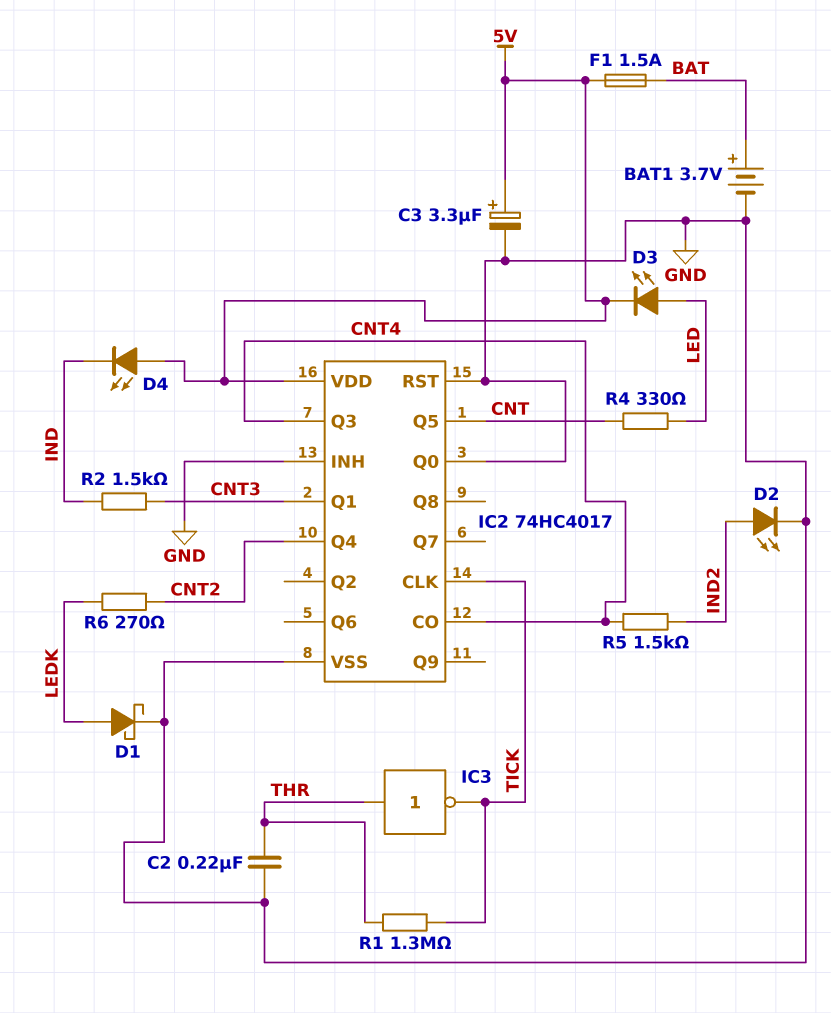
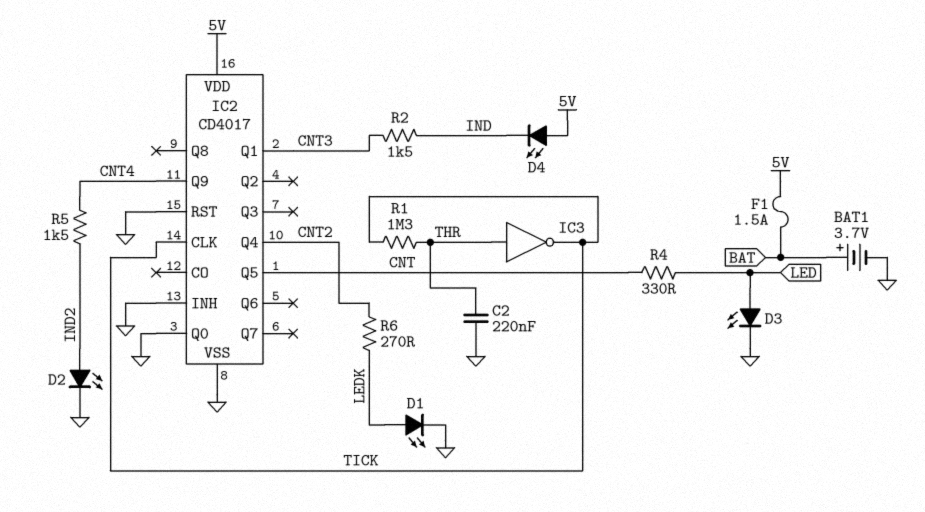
C3: 3.3uF (plus 5V, minus GND) -> none
D1: schottky (A LEDK, K GND) -> LED (A LEDK, K GND)
D3: LED (A LED, K 5V) -> LED (A LED, K GND)
IC2: 74HC4017 -> CD4017
IC2 pin CO: CNT4 -> none
IC2 pin Q3: CNT4 -> none
IC2 pin Q9: none -> CNT4

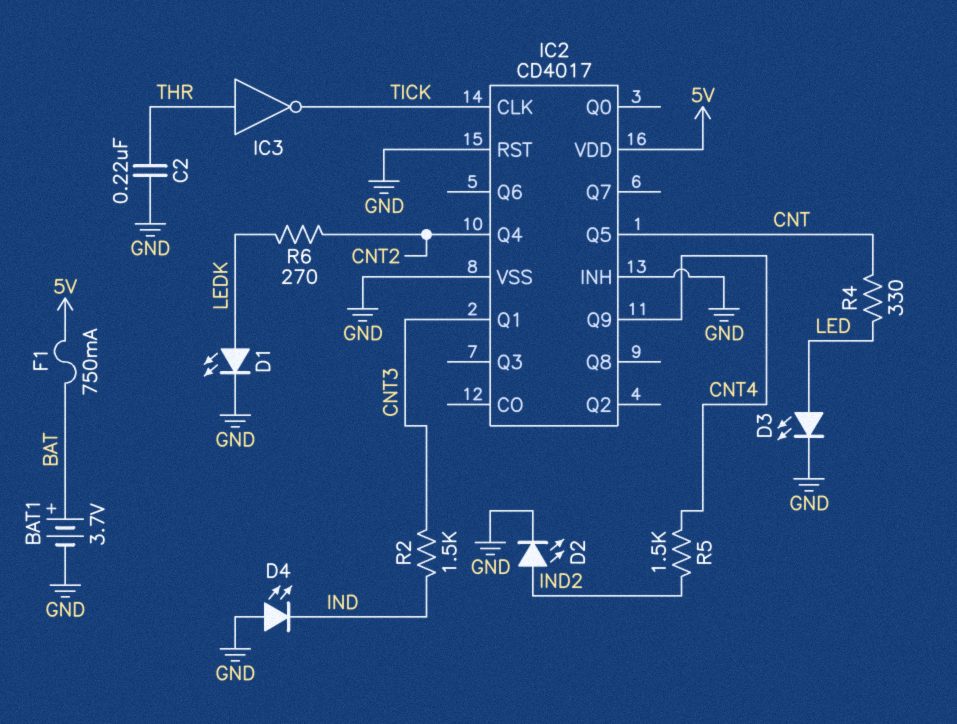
D4: LED (A 5V, K IND) -> LED (A GND, K IND)
F1: 1.5A (5V, BAT) -> 750mA (5V, BAT)
IC2 pin Q0: GND -> none
R1: 1.3M (THR, TICK) -> none

